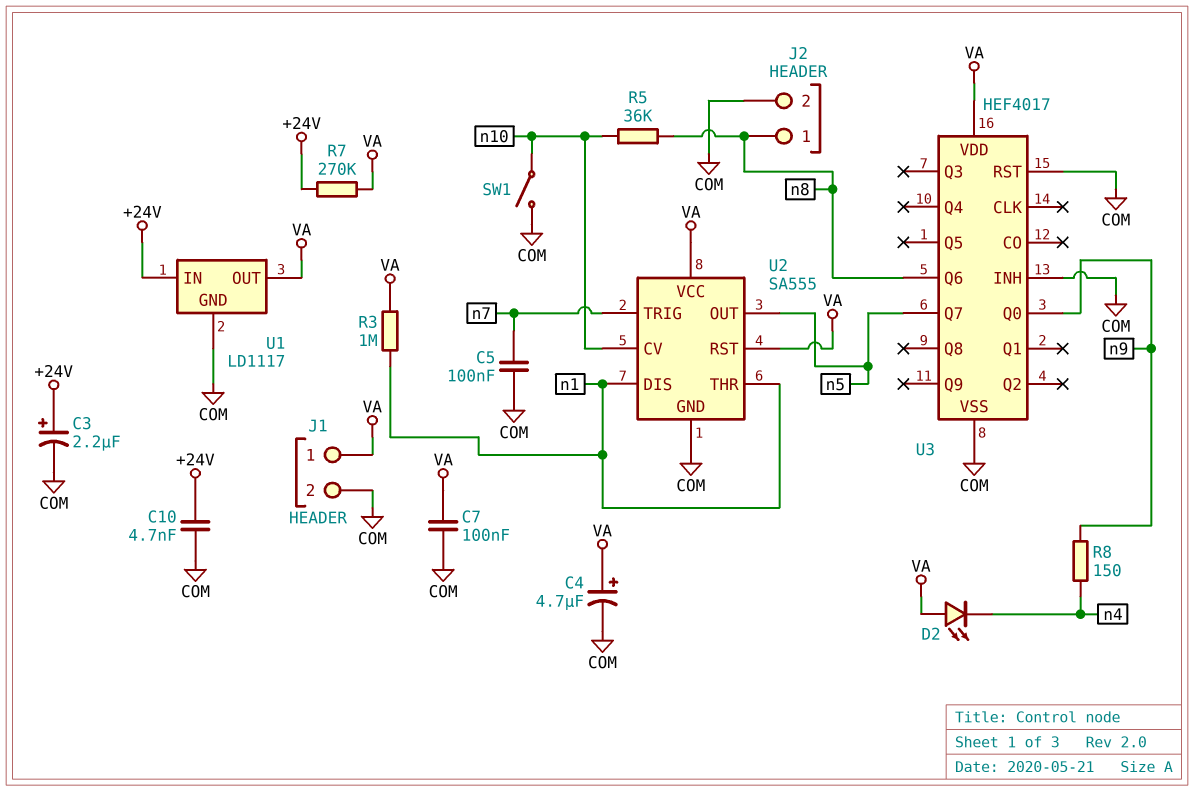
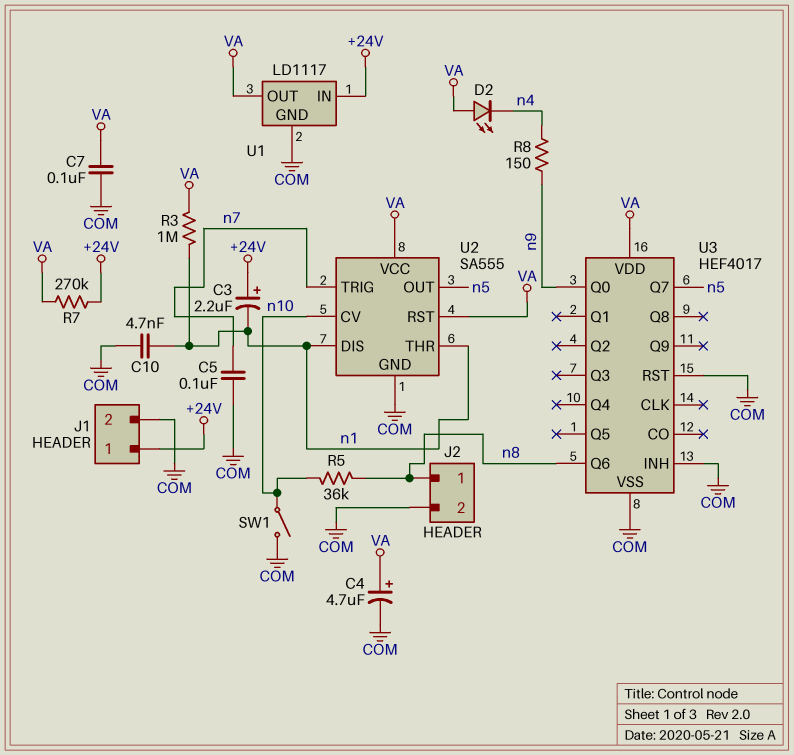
C3: 2.2uF (plus +24V, minus COM) -> 2.2uF (plus +24V, minus n1)
C10: 4.7nF (+24V, COM) -> 4.7nF (COM, n1)
J1 pin 1: VA -> +24V

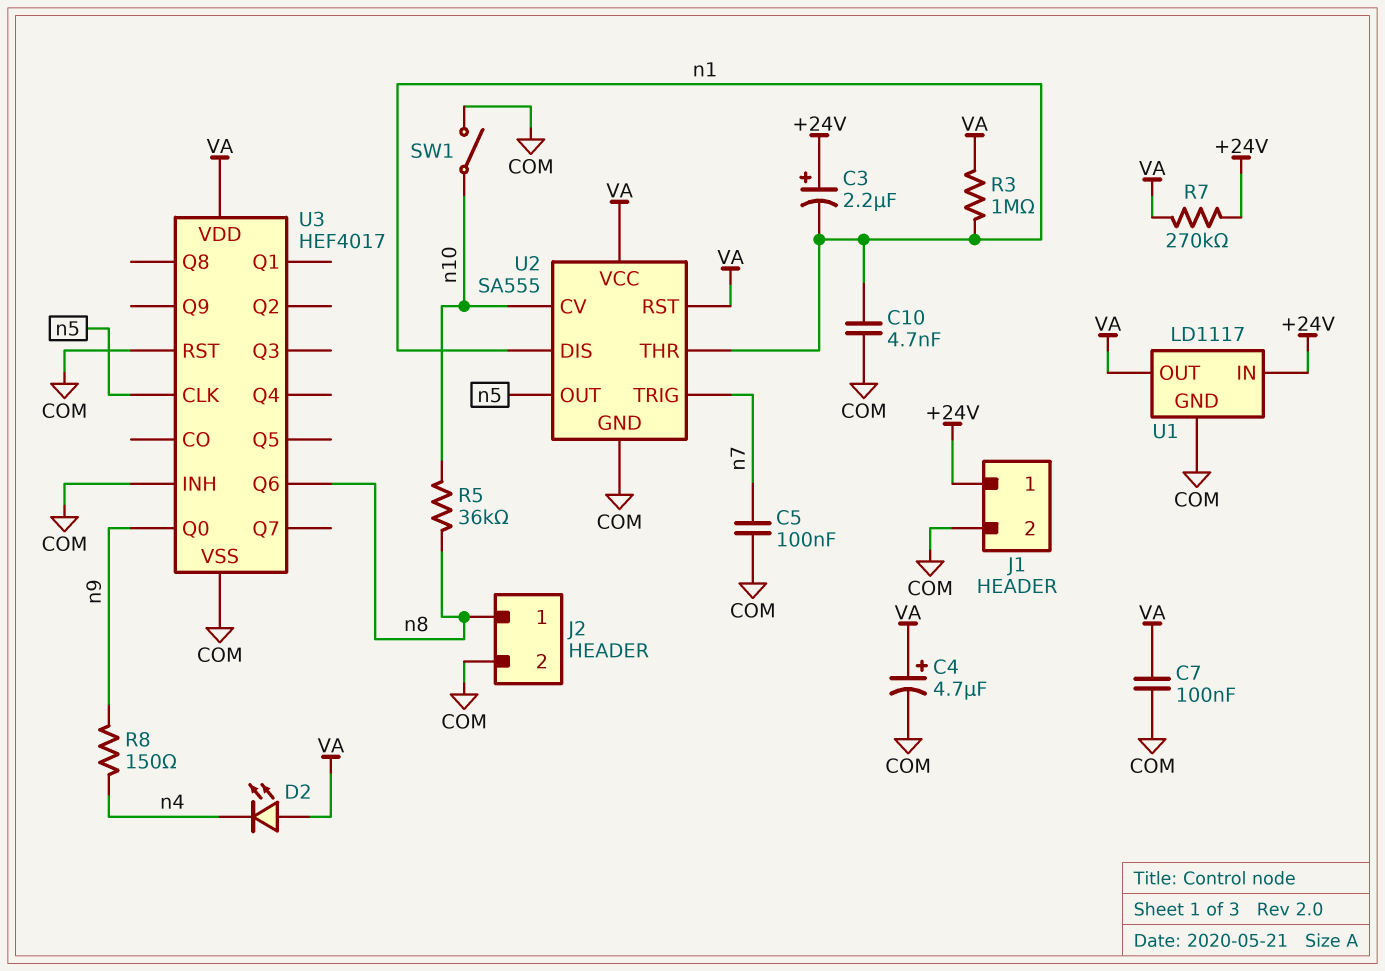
U3 pin CLK: none -> n5
U3 pin Q7: n5 -> none

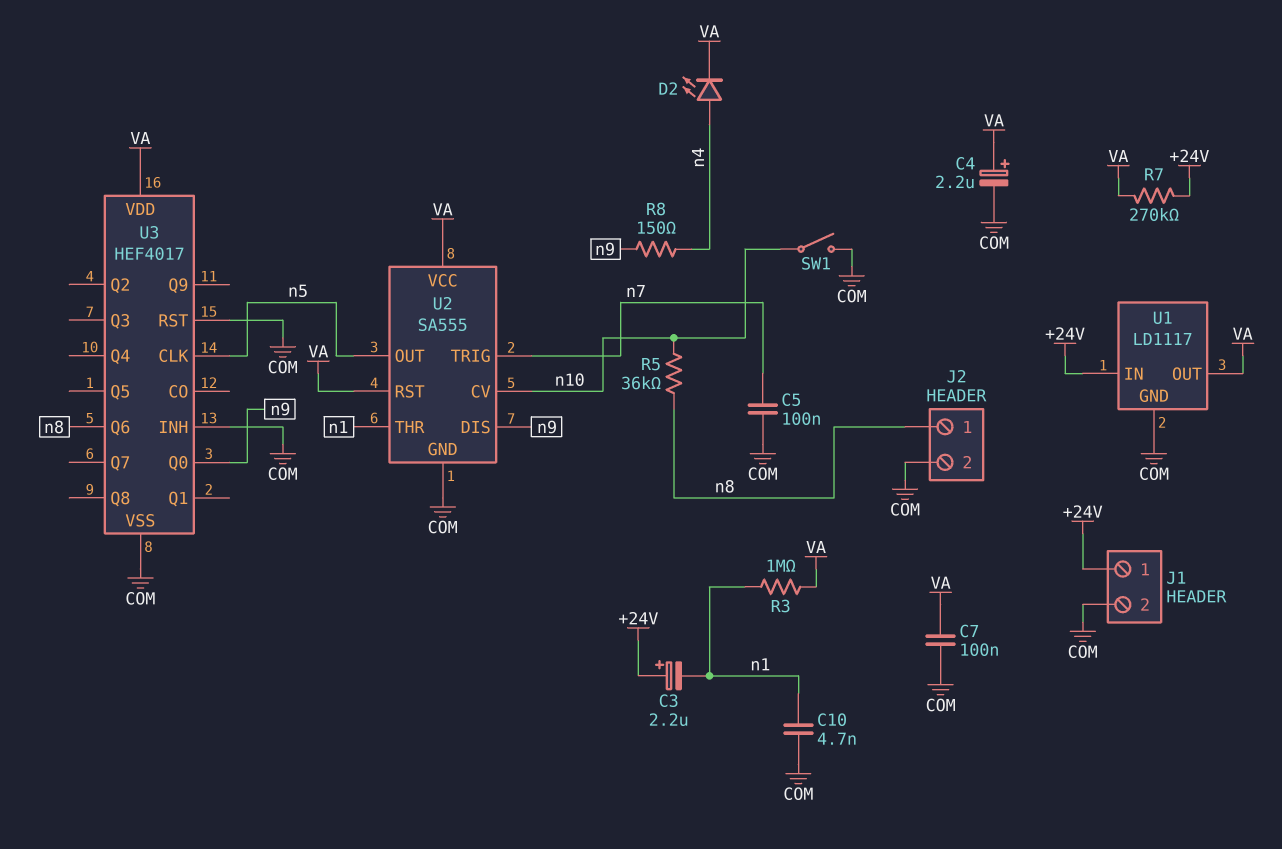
C4: 4.7uF (plus VA, minus COM) -> 2.2uF (plus VA, minus COM)
D2: LED (A VA, K n4) -> LED (A n4, K VA)
U2 pin DIS: n1 -> n9

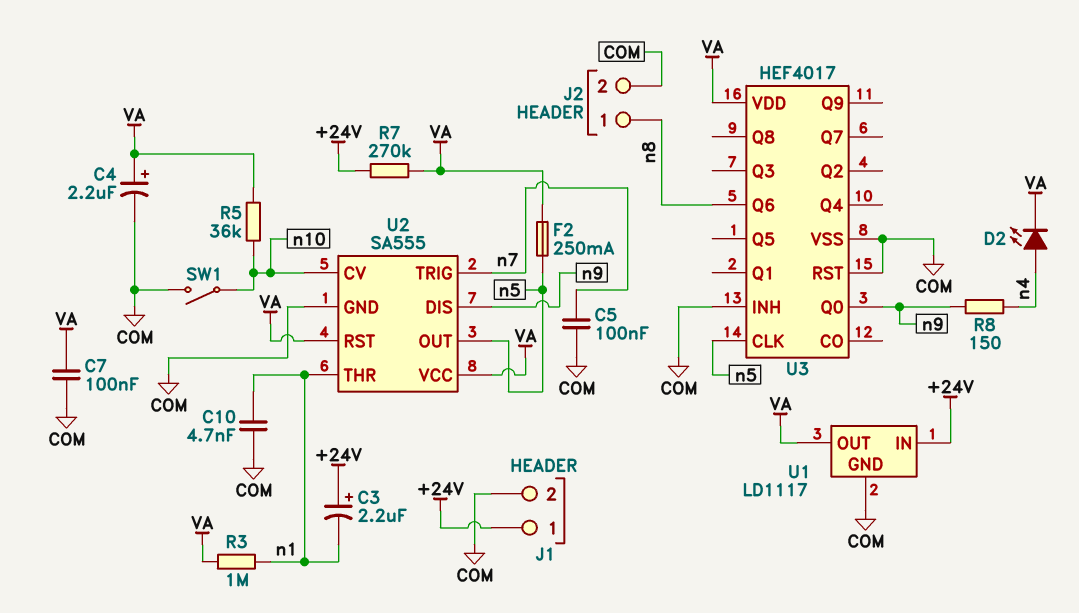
F2: none -> 250mA (VA, n5)
R5: 36k (n8, n10) -> 36k (VA, n10)

